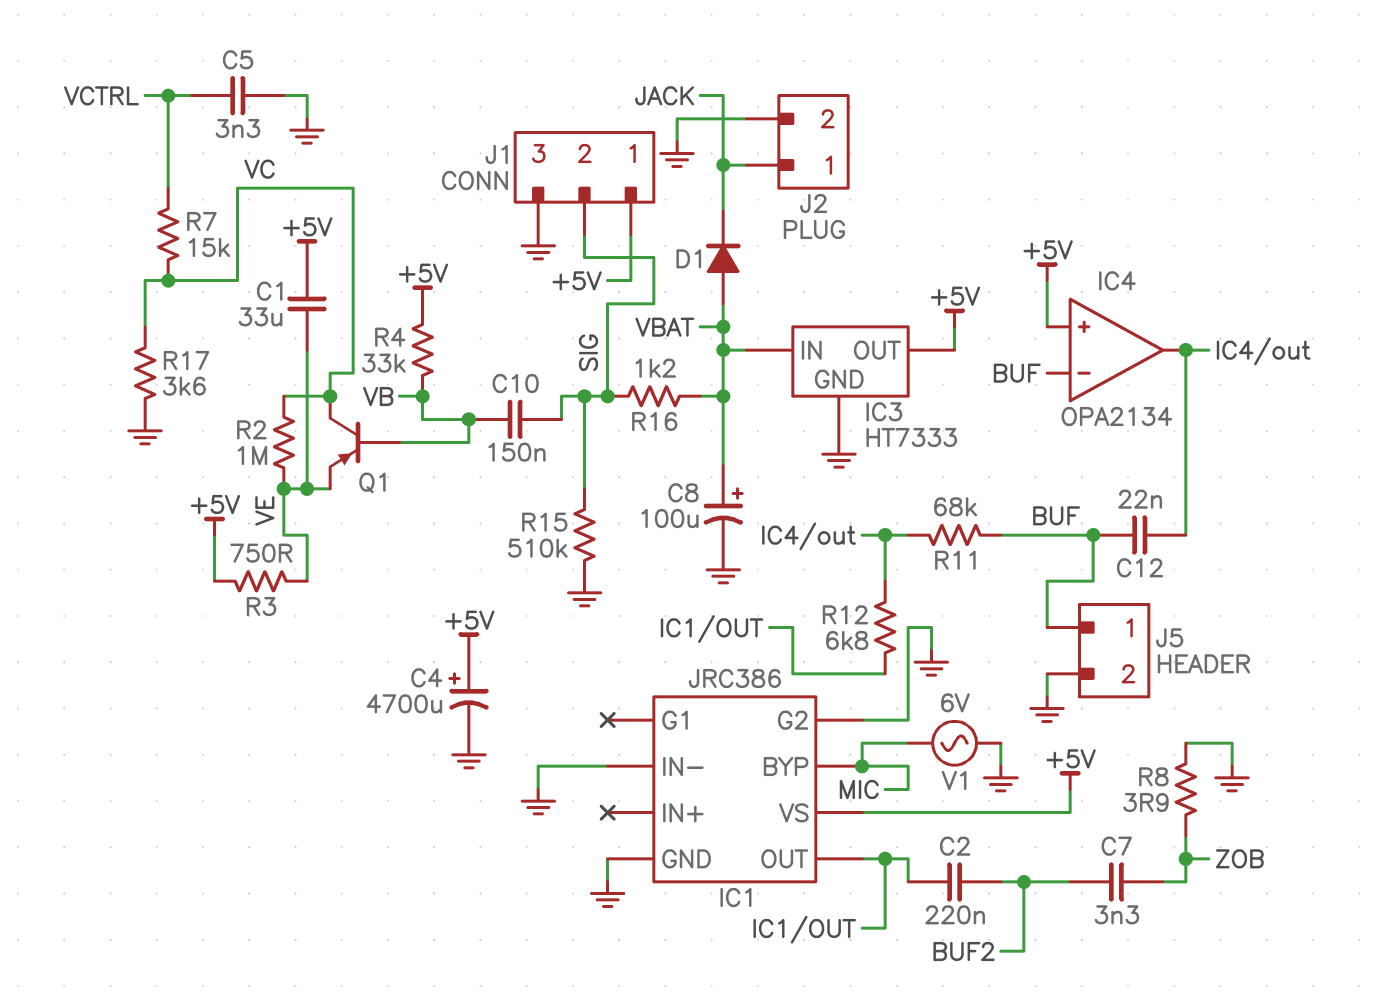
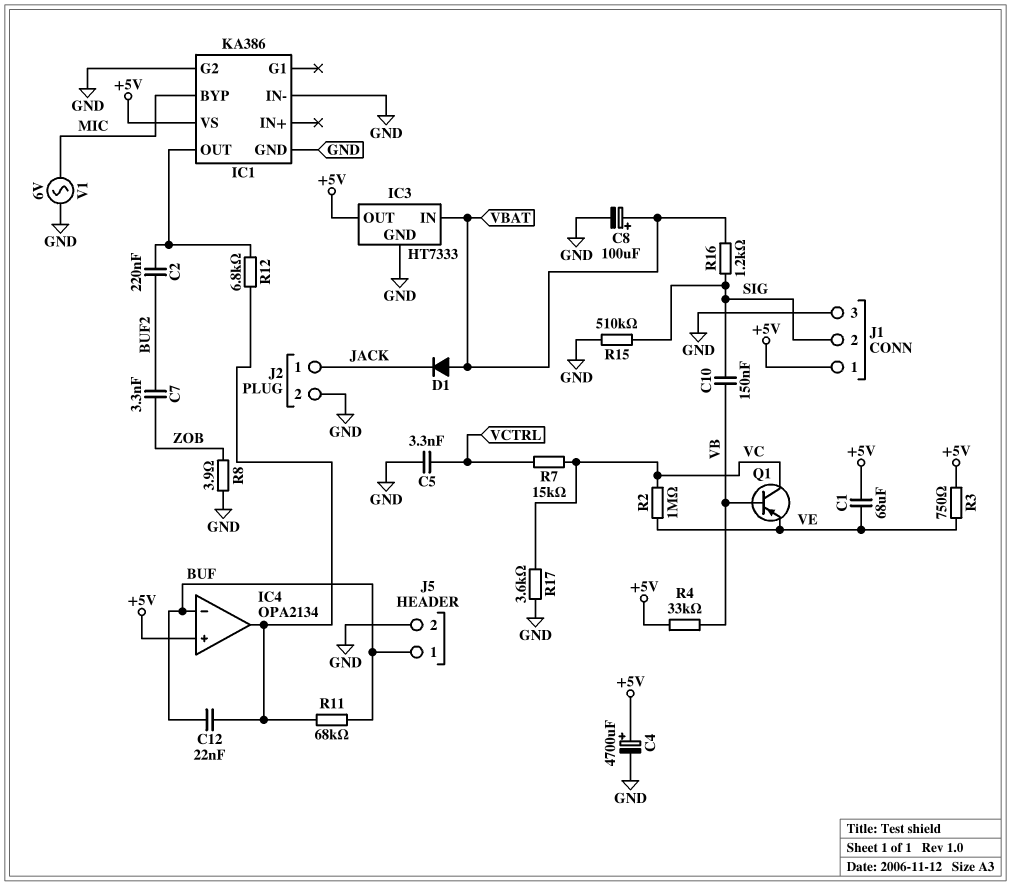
C1: 33uF (+5V, VE) -> 68uF (+5V, VE)
IC1: JRC386 -> KA386

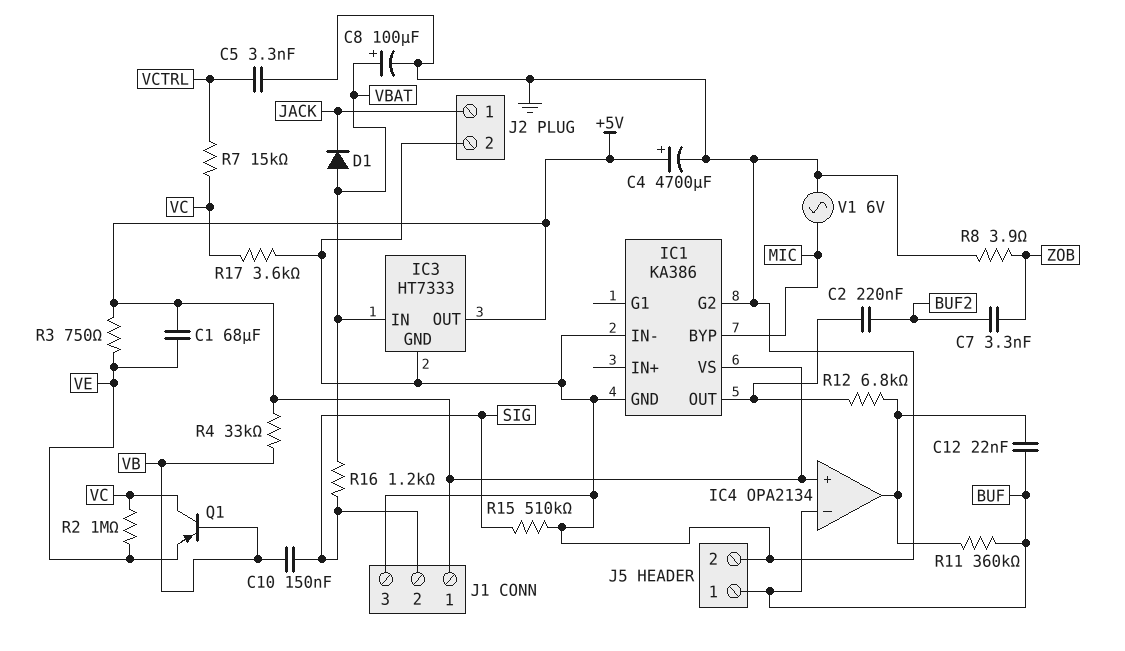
R11: 68k (BUF, IC4/out) -> 360k (BUF, IC4/out)

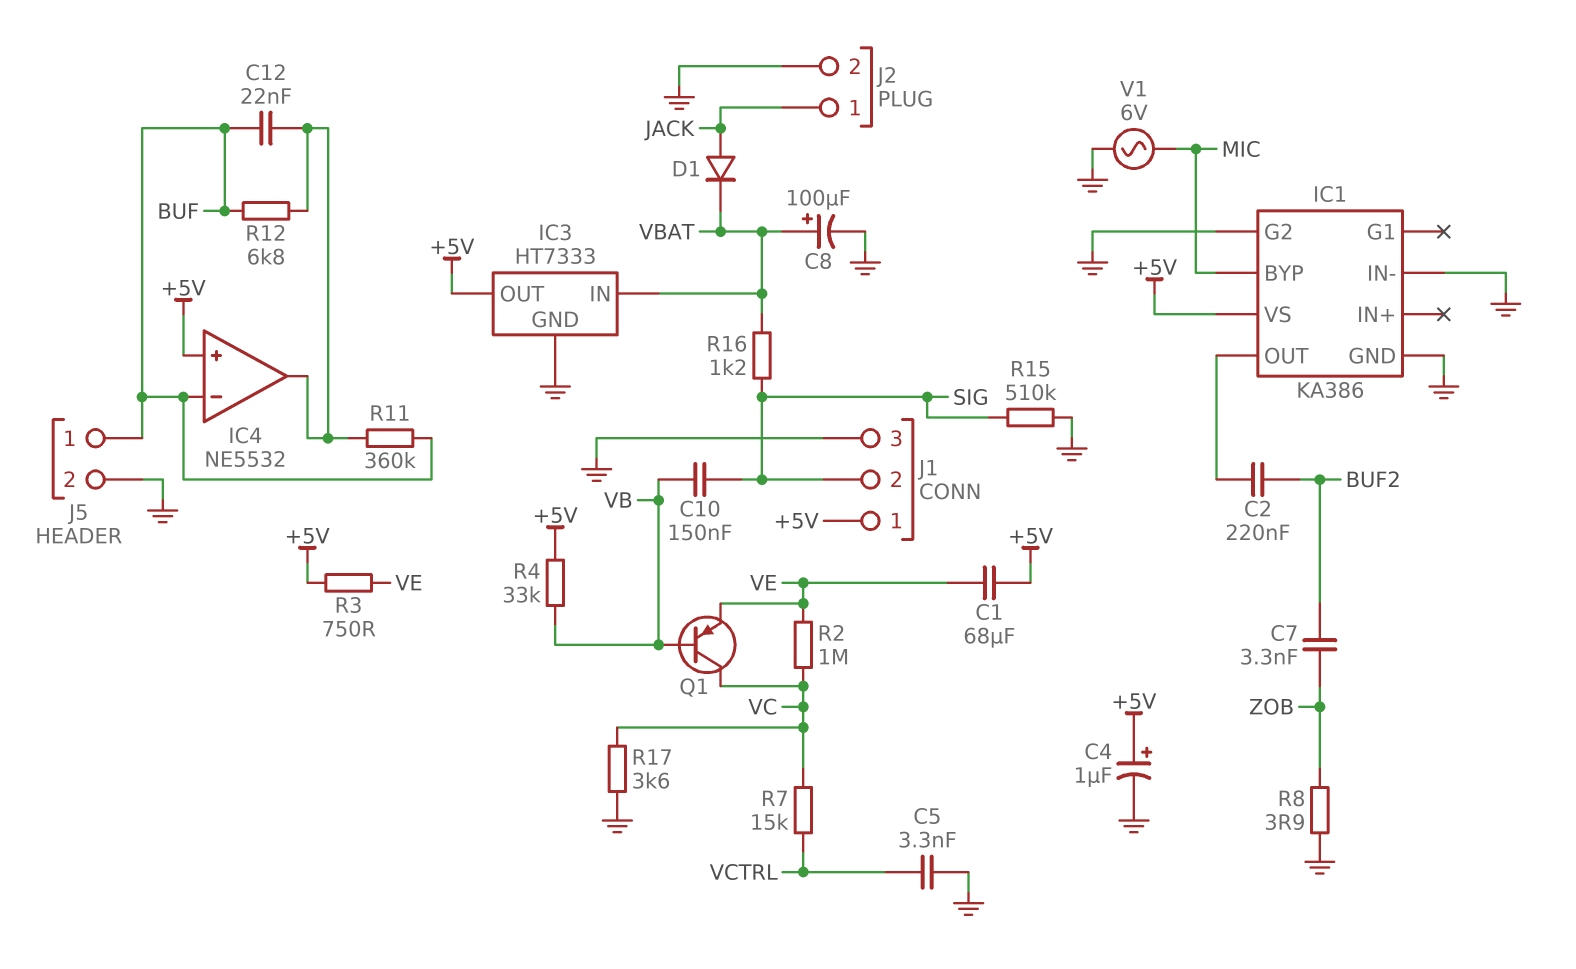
C4: 4700uF (plus +5V, minus GND) -> 1uF (plus +5V, minus GND)
D1: diode (A VBAT, K JACK) -> diode (A JACK, K VBAT)
IC4: OPA2134 -> NE5532
R12: 6.8k (IC1/OUT, IC4/out) -> 6.8k (BUF, IC4/out)

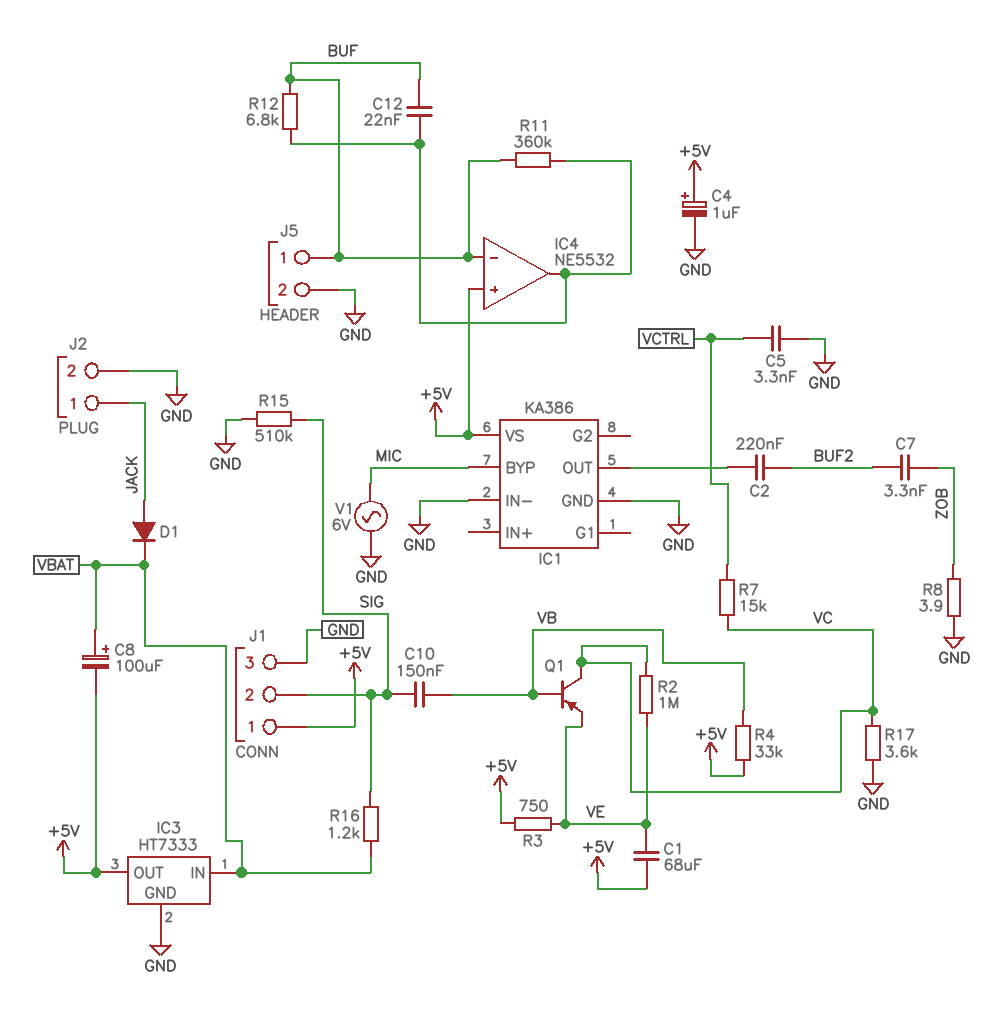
C8: 100uF (plus VBAT, minus GND) -> 100uF (plus VBAT, minus +5V)
IC1 pin G2: GND -> none

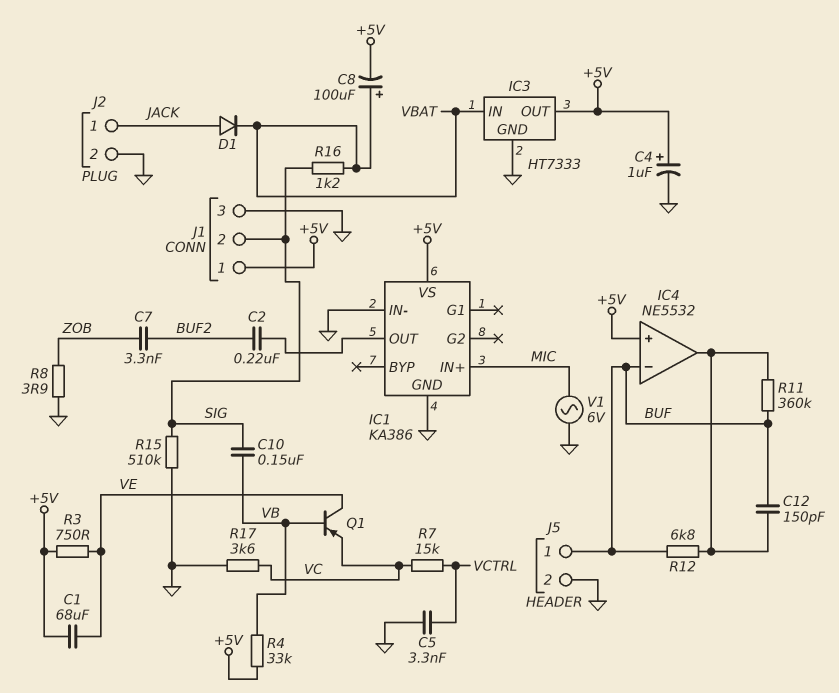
C12: 22nF (BUF, IC4/out) -> 150pF (BUF, IC4/out)
IC1 pin BYP: MIC -> none
IC1 pin IN+: none -> MIC
Q1: PNP (B VB, C VC, E VE) -> PNP (B VB, C VE, E VC)
R2: 1M (VC, VE) -> none

